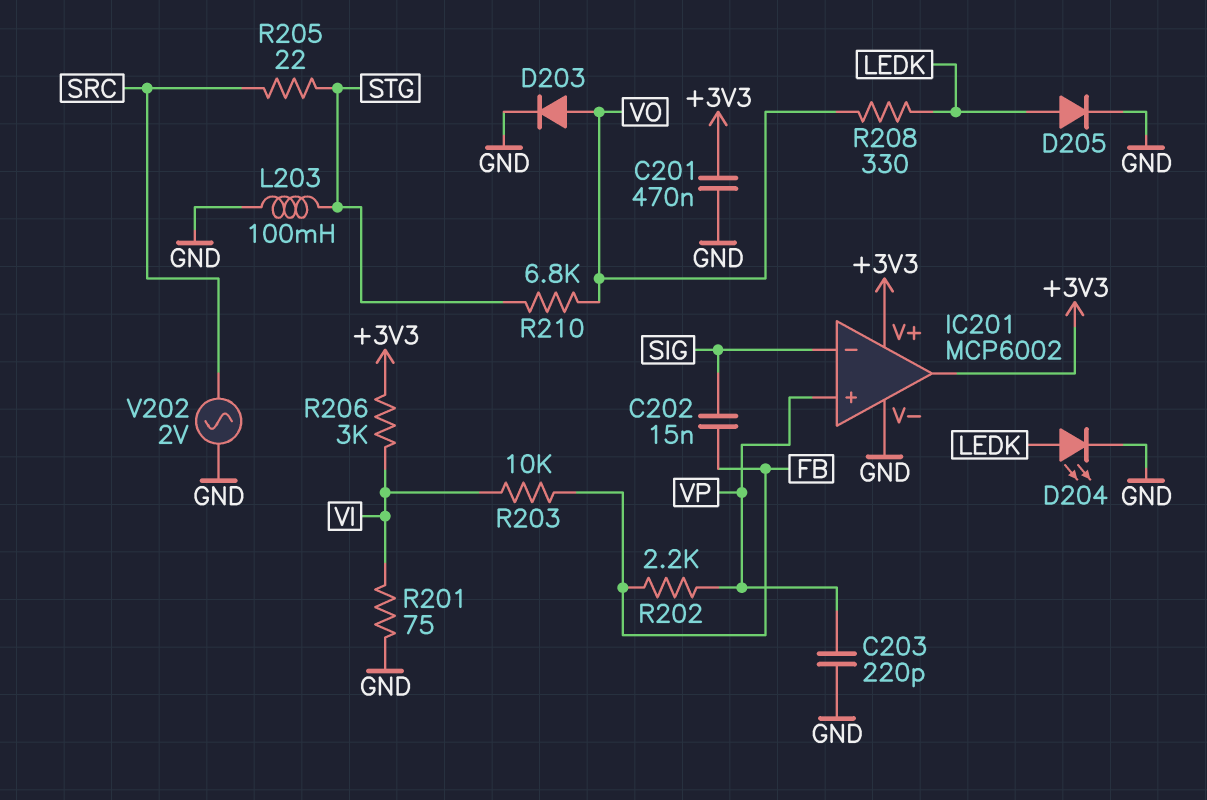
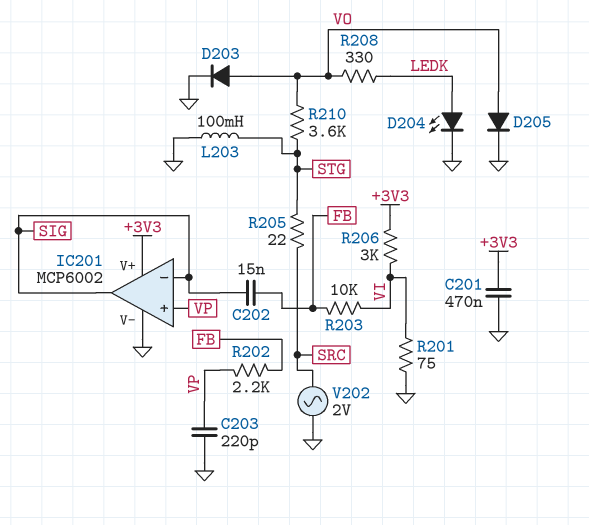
D205: diode (A LEDK, K GND) -> diode (A VO, K GND)
IC201 pin out: +3V3 -> SIG
R210: 6.8k (STG, VO) -> 3.6k (STG, VO)

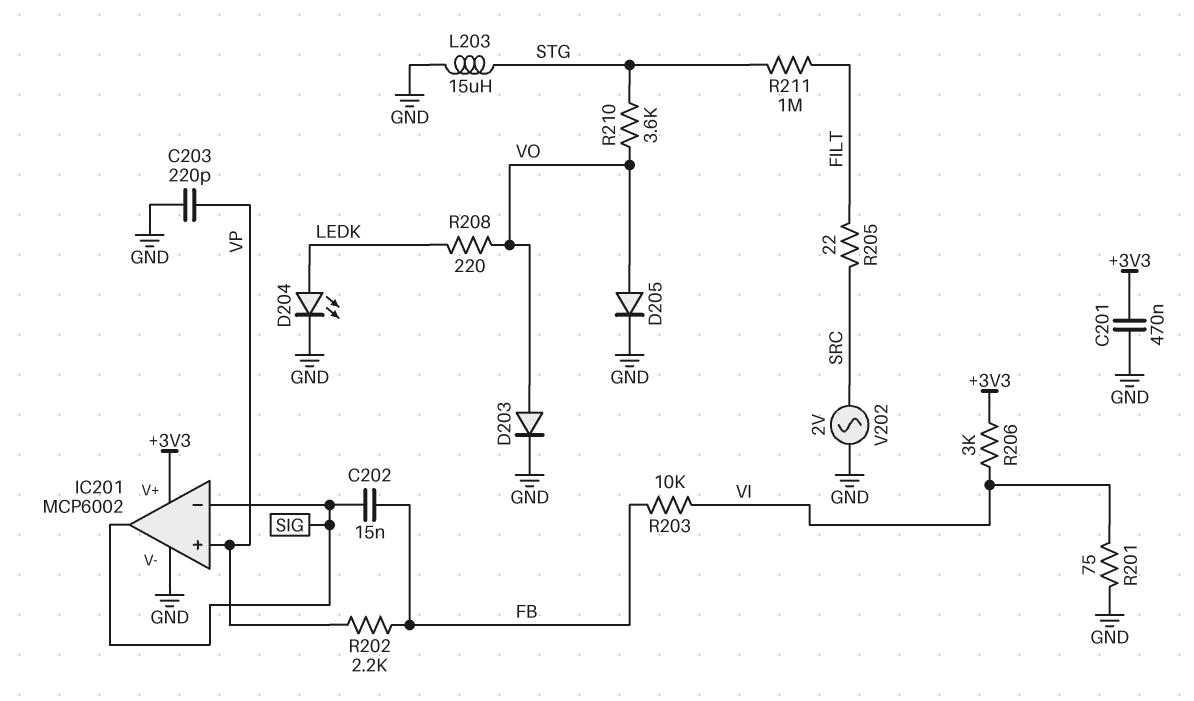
L203: 100mH (GND, STG) -> 15uH (GND, STG)
R205: 22 (SRC, STG) -> 22 (FILT, SRC)
R208: 330 (LEDK, VO) -> 220 (LEDK, VO)
R211: none -> 1M (FILT, STG)

